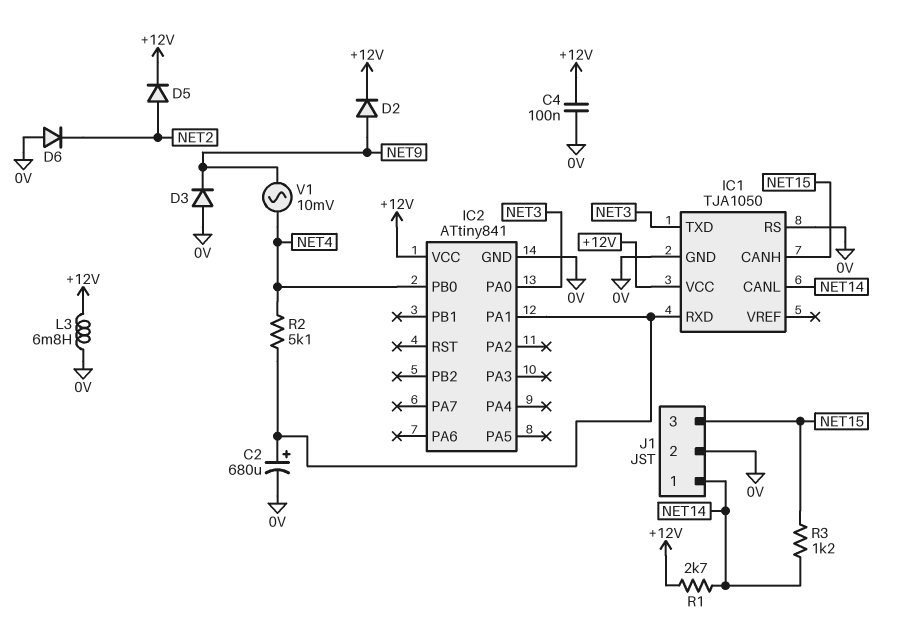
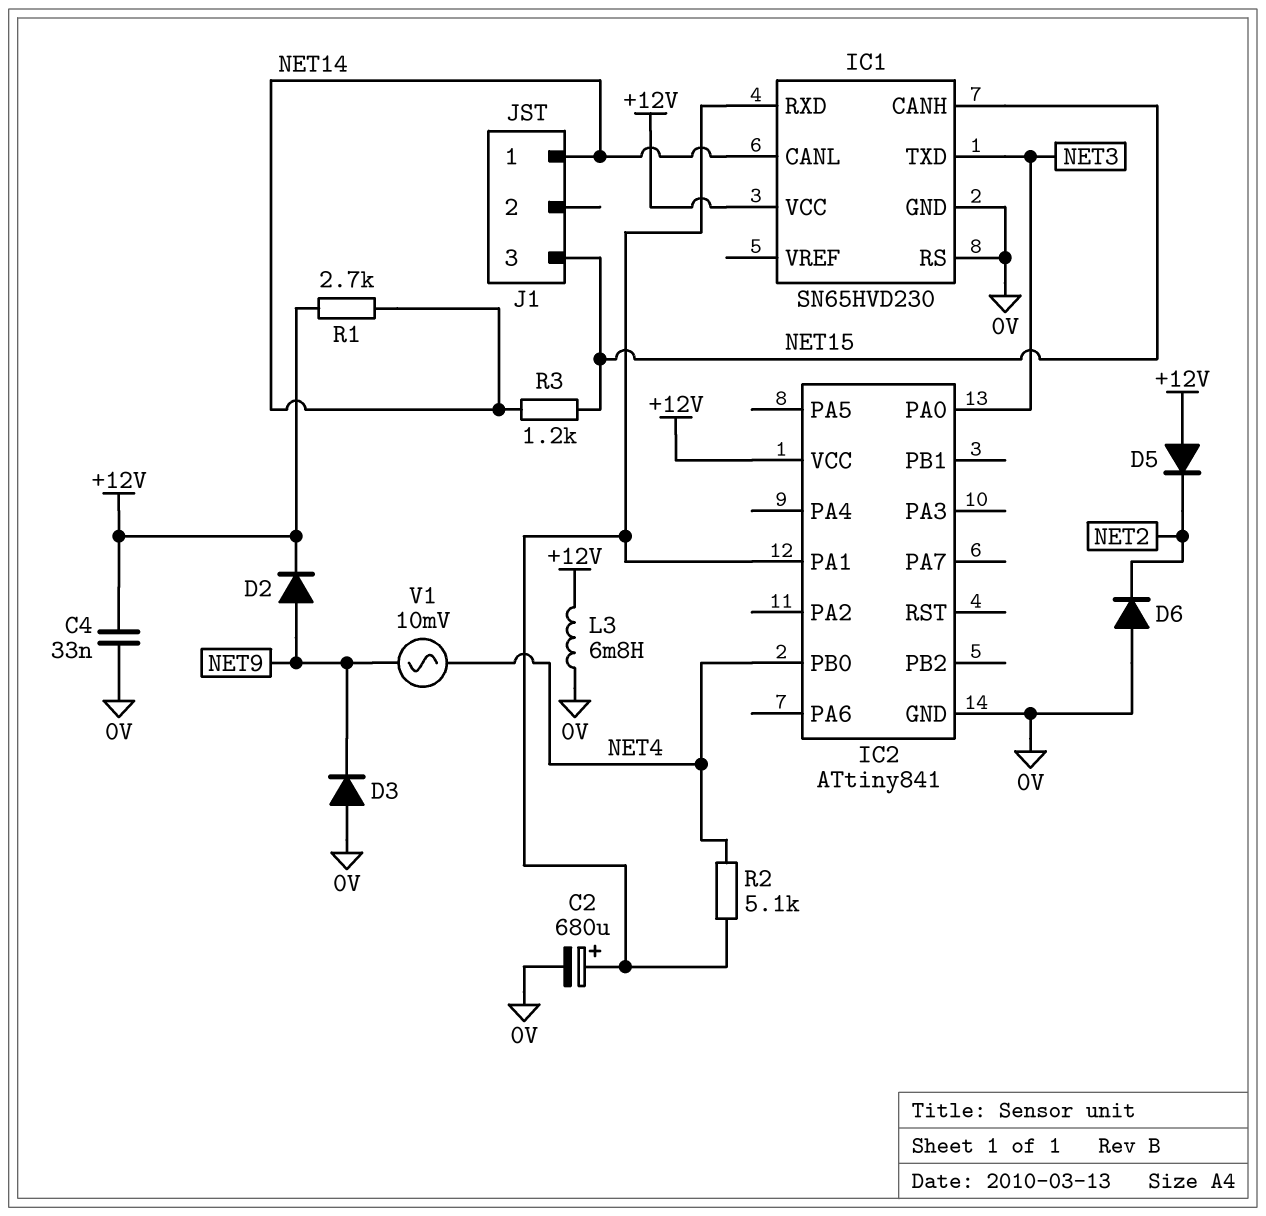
C4: 100nF (+12V, 0V) -> 33nF (+12V, 0V)
D5: diode (A NET2, K +12V) -> diode (A +12V, K NET2)
IC1: TJA1050 -> SN65HVD230
J1 pin 2: 0V -> none

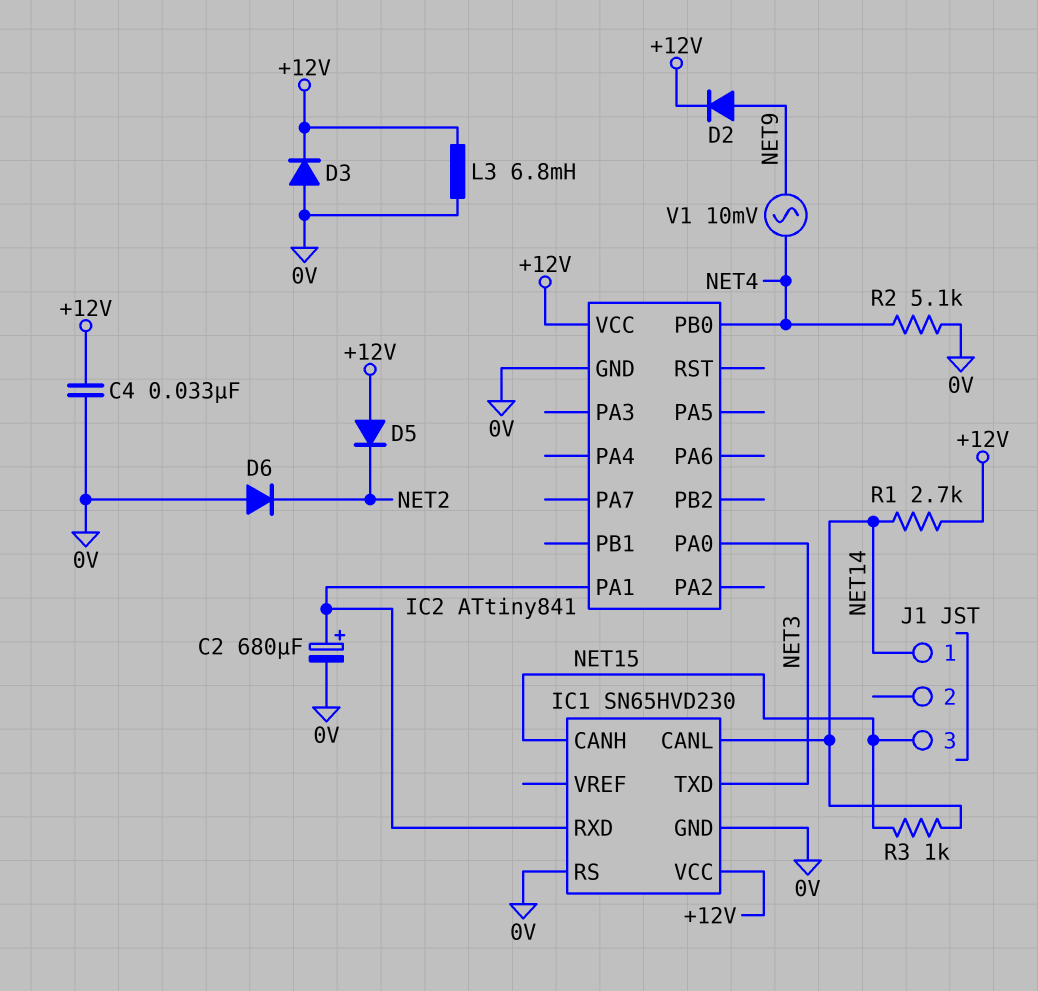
D3: diode (A 0V, K NET9) -> diode (A 0V, K +12V)
R2: 5.1k (IC1/RXD, NET4) -> 5.1k (0V, NET4)
R3: 1.2k (NET14, NET15) -> 1k (NET14, NET15)

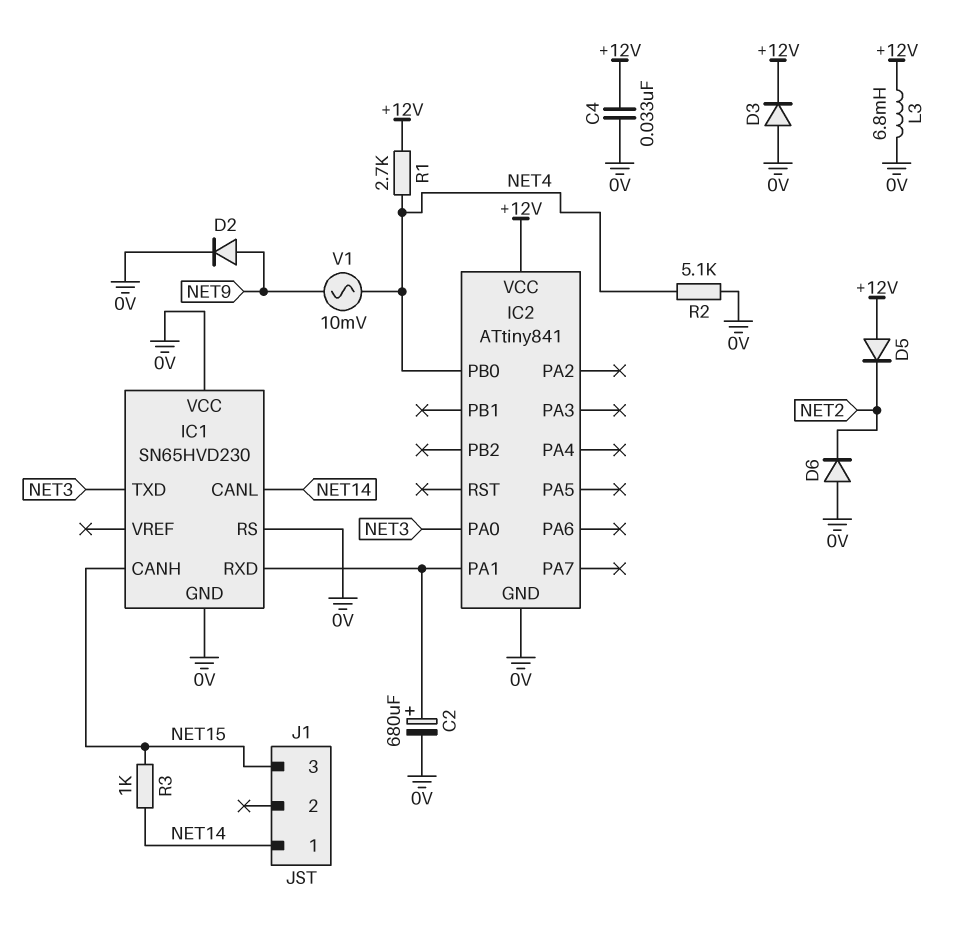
D2: diode (A NET9, K +12V) -> diode (A NET9, K 0V)
IC1 pin VCC: +12V -> 0V
R1: 2.7k (+12V, NET14) -> 2.7k (+12V, NET4)

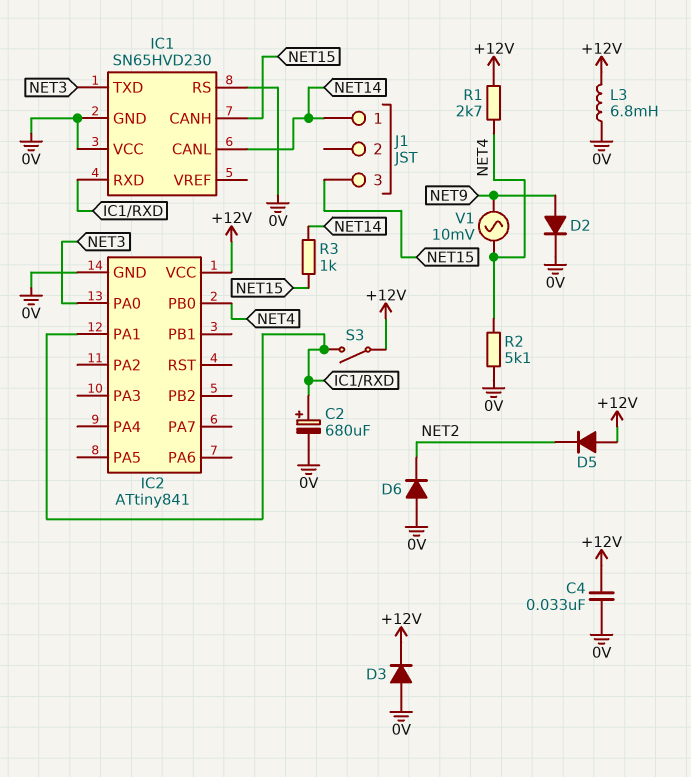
S3: none -> switch (+12V, IC1/RXD)

